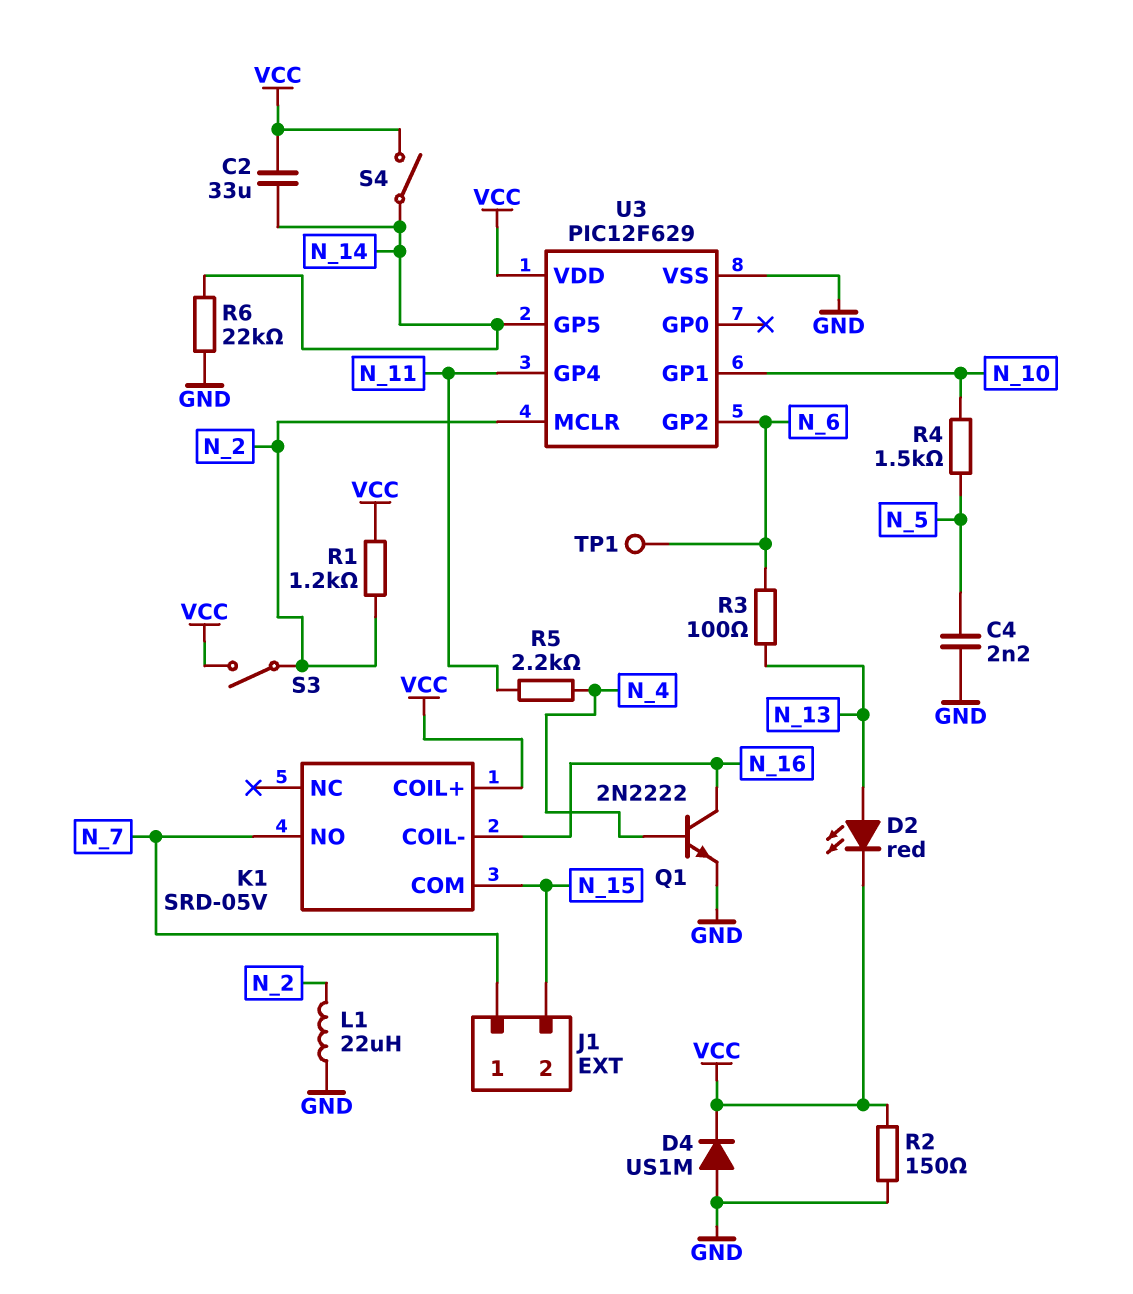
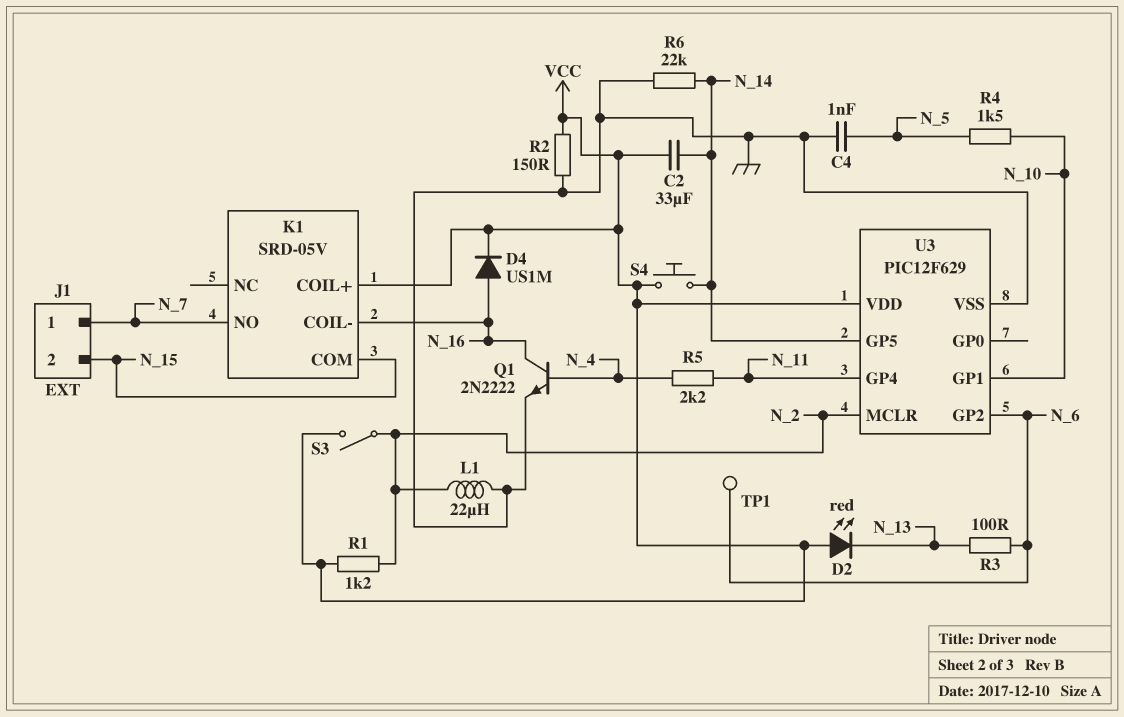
C4: 2.2nF (GND, N_5) -> 1nF (GND, N_5)
D2: LED red (A N_13, K VCC) -> LED red (A VCC, K N_13)
D4: diode US1M (A GND, K VCC) -> diode US1M (A N_16, K VCC)
S4: switch (N_14, VCC) -> button (N_14, VCC)

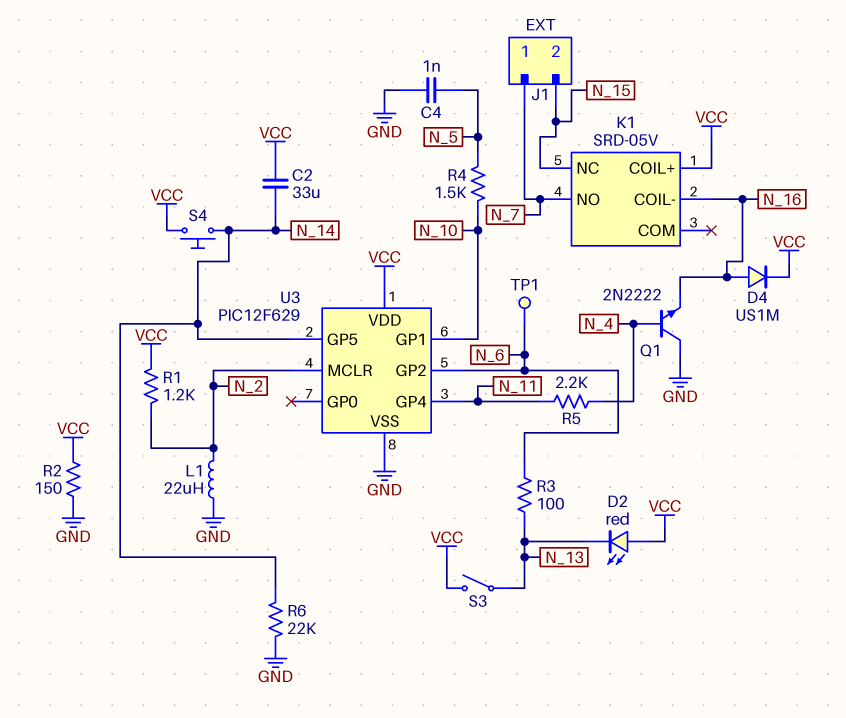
K1 pin COM: N_15 -> none
K1 pin NC: none -> N_15
Q1: NPN 2N2222 (B N_4, C N_16, E GND) -> NPN 2N2222 (B N_4, C GND, E N_16)
S3: switch (N_2, VCC) -> switch (N_13, VCC)

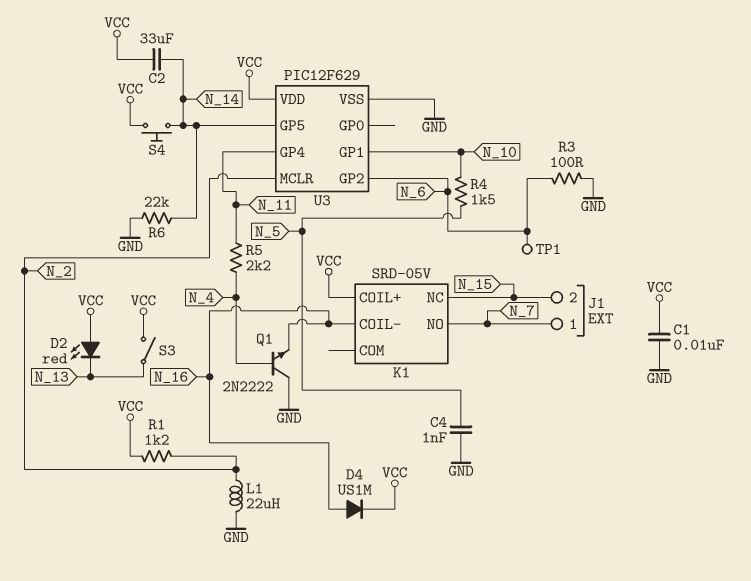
C1: none -> 10nF (GND, VCC)
R2: 150 (GND, VCC) -> none
R3: 100 (N_6, N_13) -> 100 (GND, N_6)

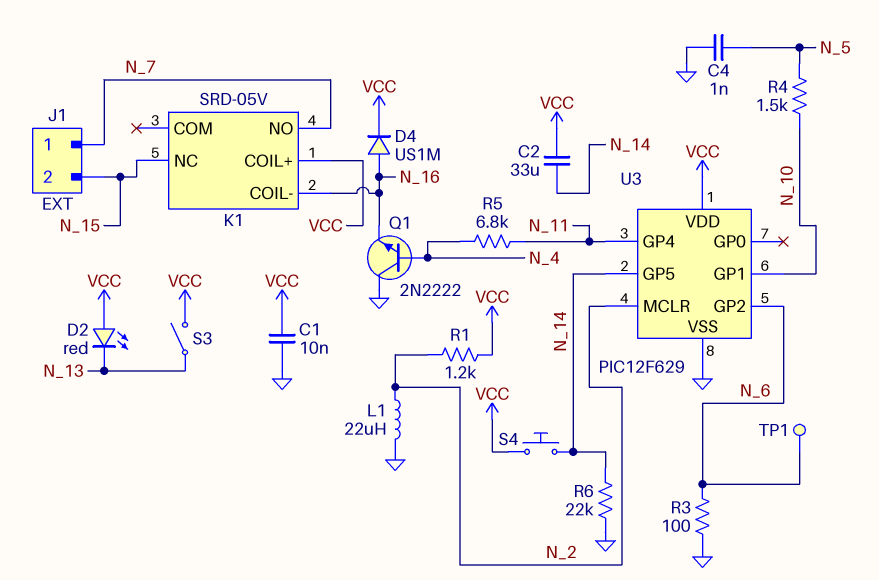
R5: 2.2k (N_4, N_11) -> 6.8k (N_4, N_11)

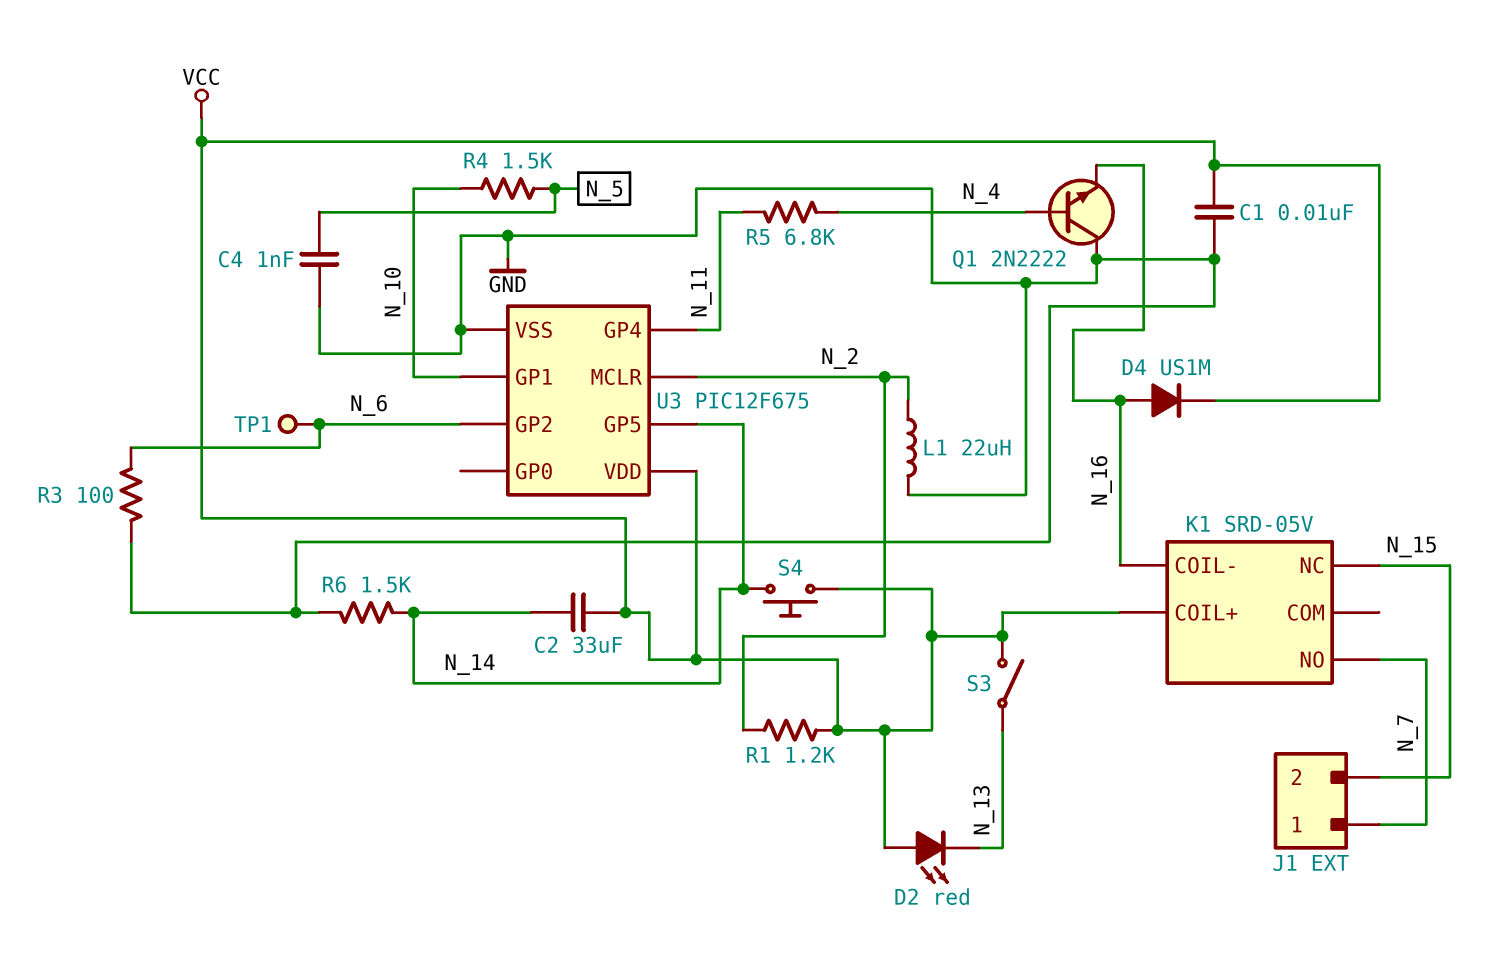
R6: 22k (GND, N_14) -> 1.5k (GND, N_14)
U3: PIC12F629 -> PIC12F675

